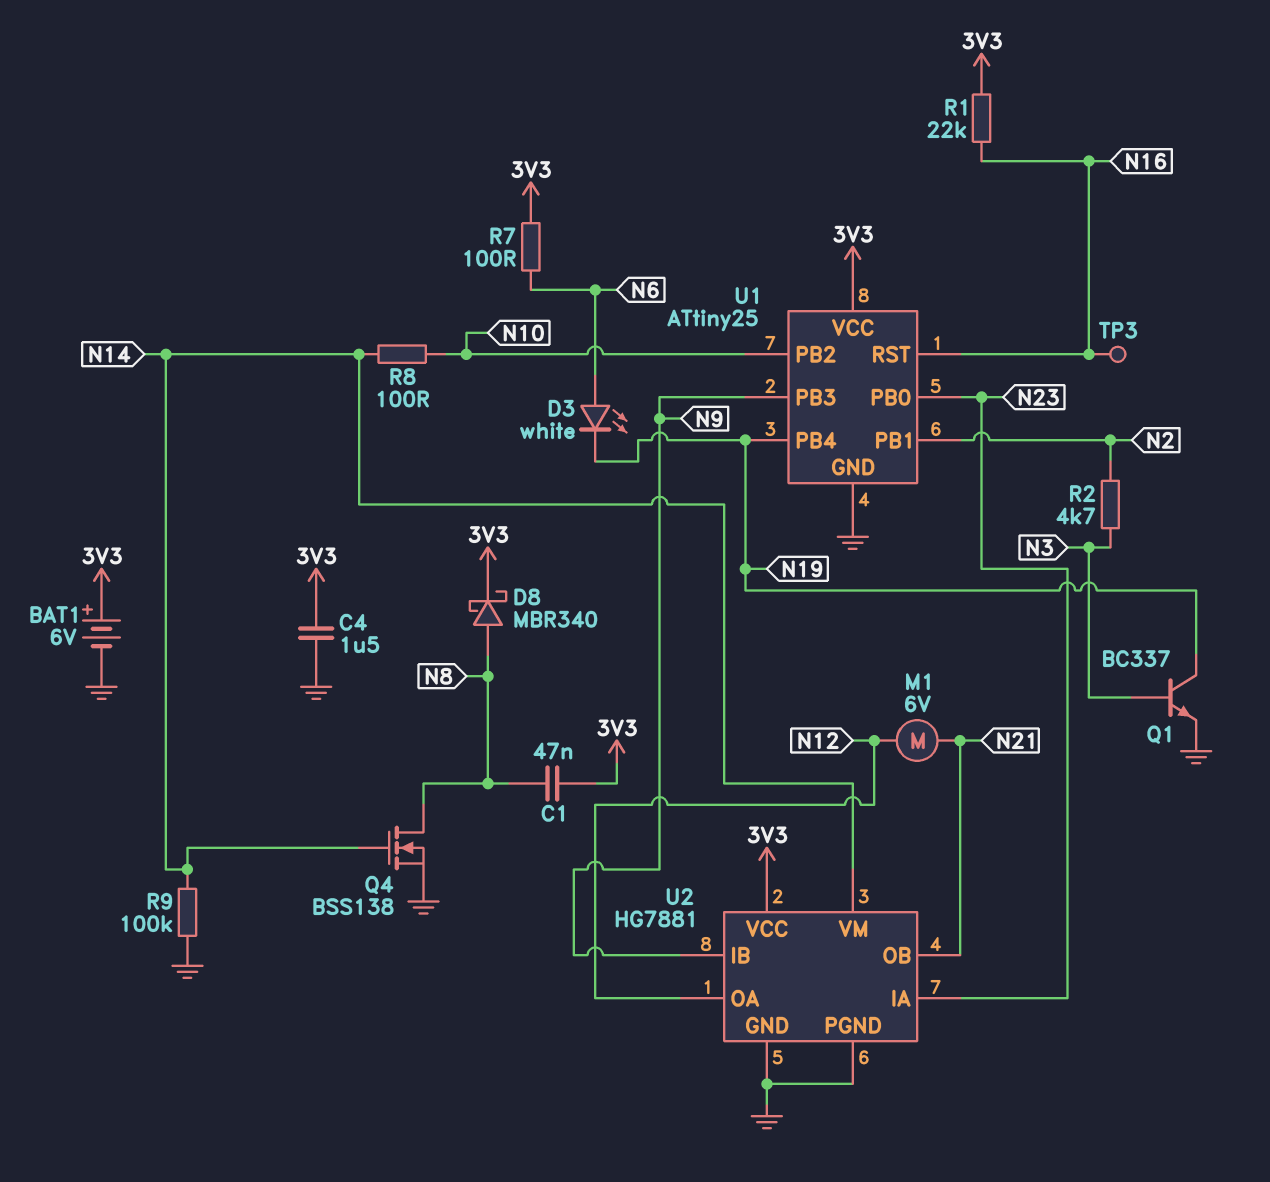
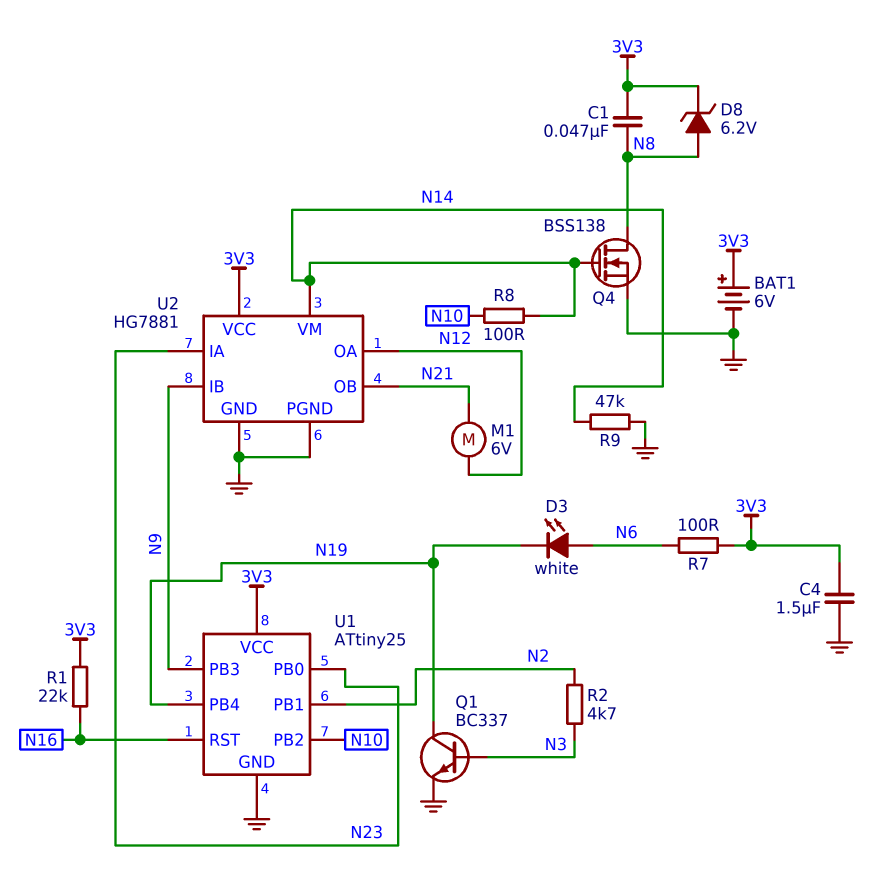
D8: schottky MBR340 (A N8, K 3V3) -> zener 6.2V (A N8, K 3V3)
R9: 100k (GND, N14) -> 47k (GND, N14)
TP3: test point (N16) -> none

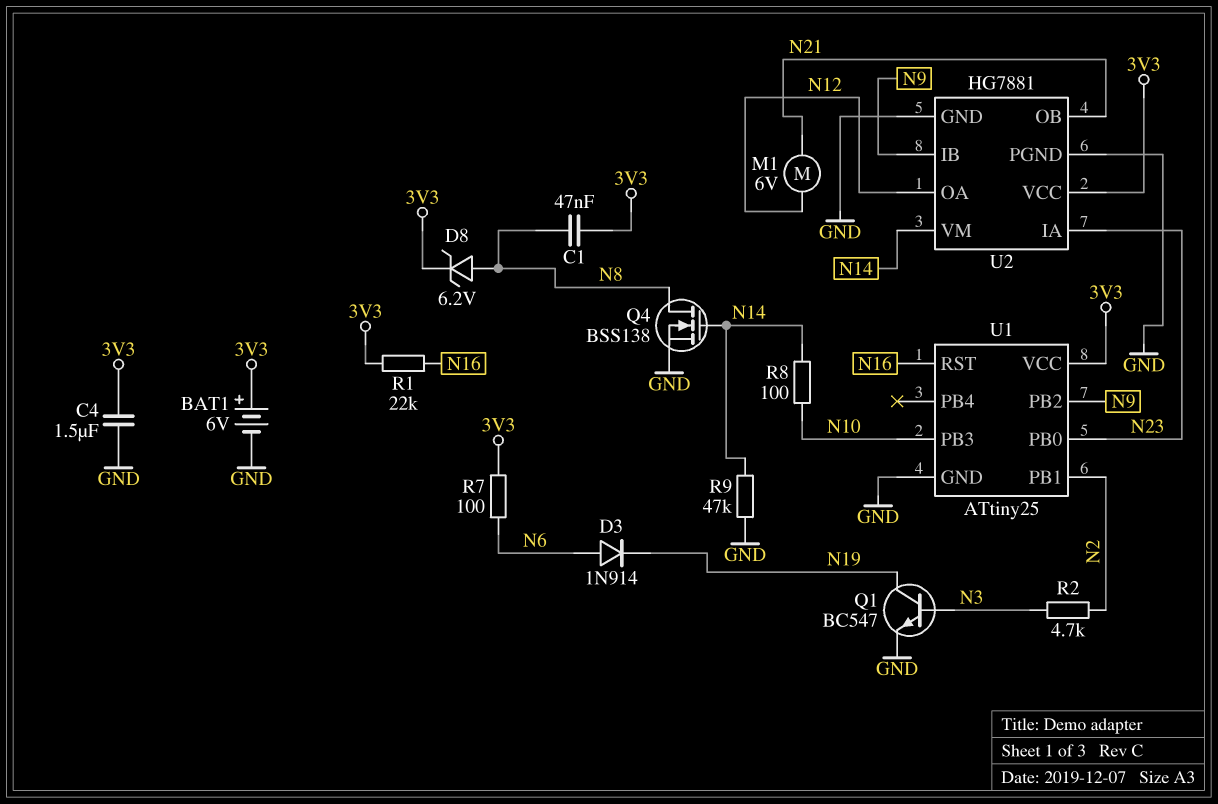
D3: LED white (A N6, K N19) -> diode 1N914 (A N6, K N19)
Q1: NPN BC337 (B N3, C N19, E GND) -> NPN BC547 (B N3, C N19, E GND)
U1 pin PB2: N10 -> N9
U1 pin PB3: N9 -> N10
U1 pin PB4: N19 -> none

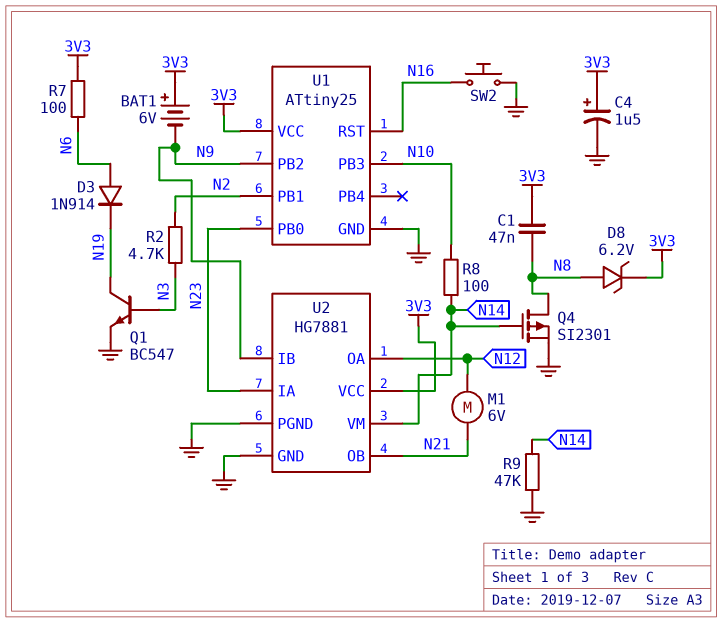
BAT1: 6V (plus 3V3, minus GND) -> 6V (plus 3V3, minus N9)
C4: 1.5uF (3V3, GND) -> 1.5uF (plus 3V3, minus GND)
Q4: NMOS BSS138 (G N14, D N8, S GND) -> PMOS SI2301 (G N14, D N8, S GND)
R1: 22k (3V3, N16) -> none
SW2: none -> button (GND, N16)

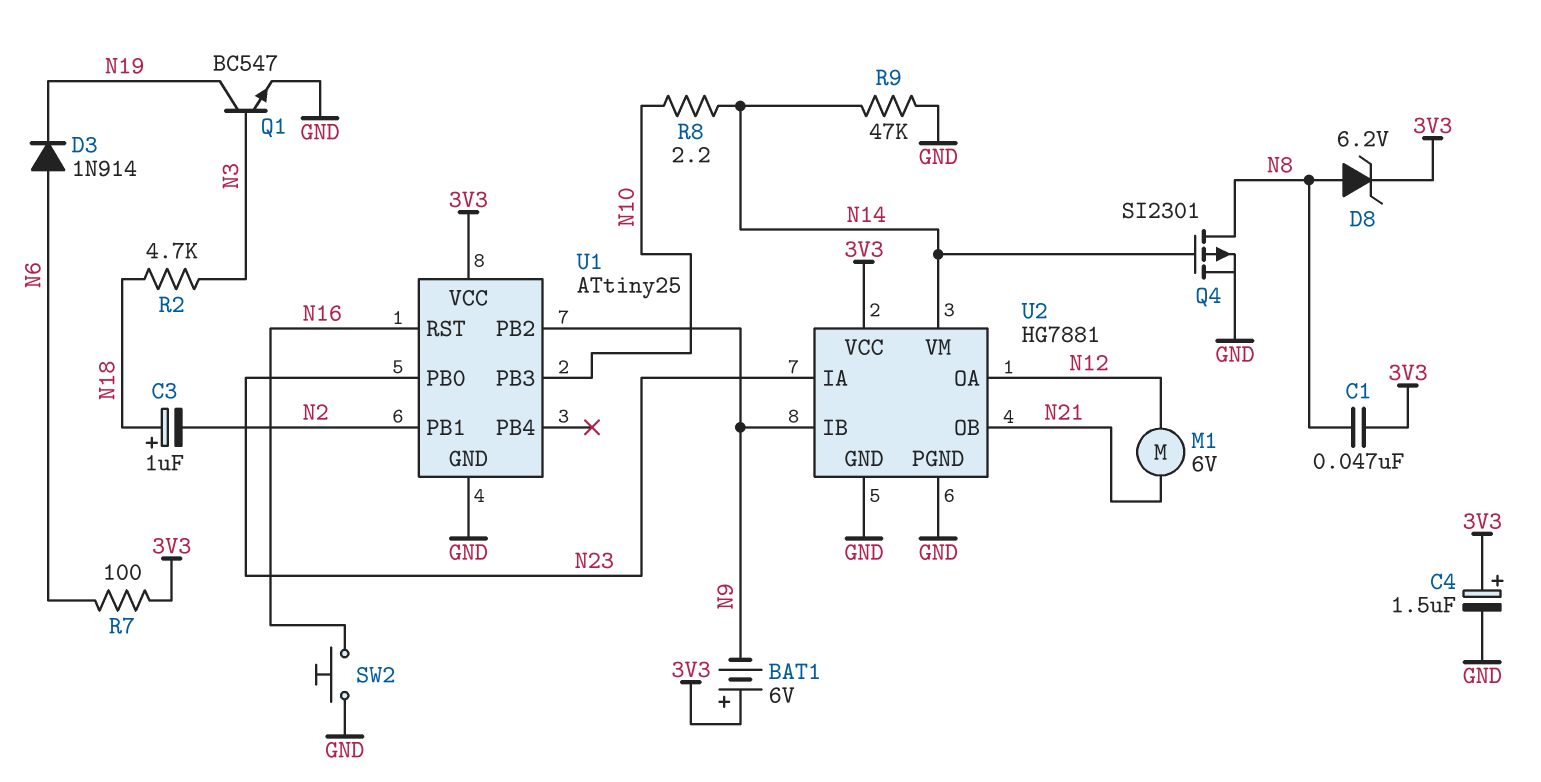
C3: none -> 1uF (plus N18, minus N2)
R2: 4.7k (N2, N3) -> 4.7k (N3, N18)
R8: 100 (N10, N14) -> 2.2 (N10, N14)

